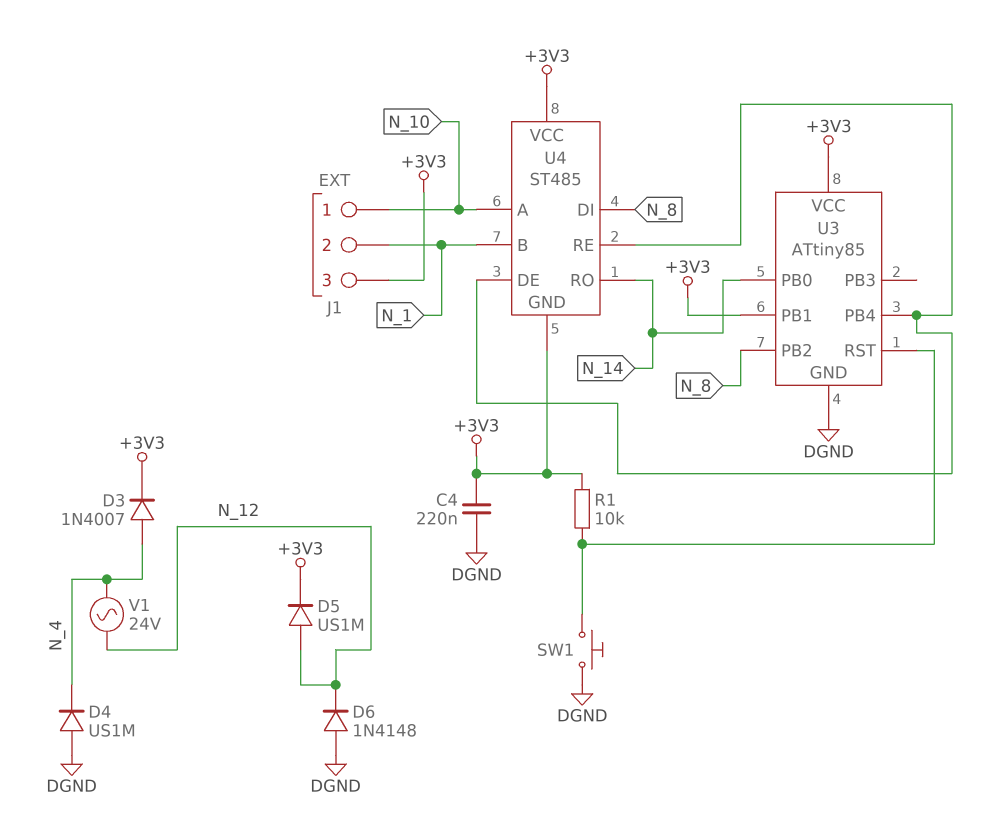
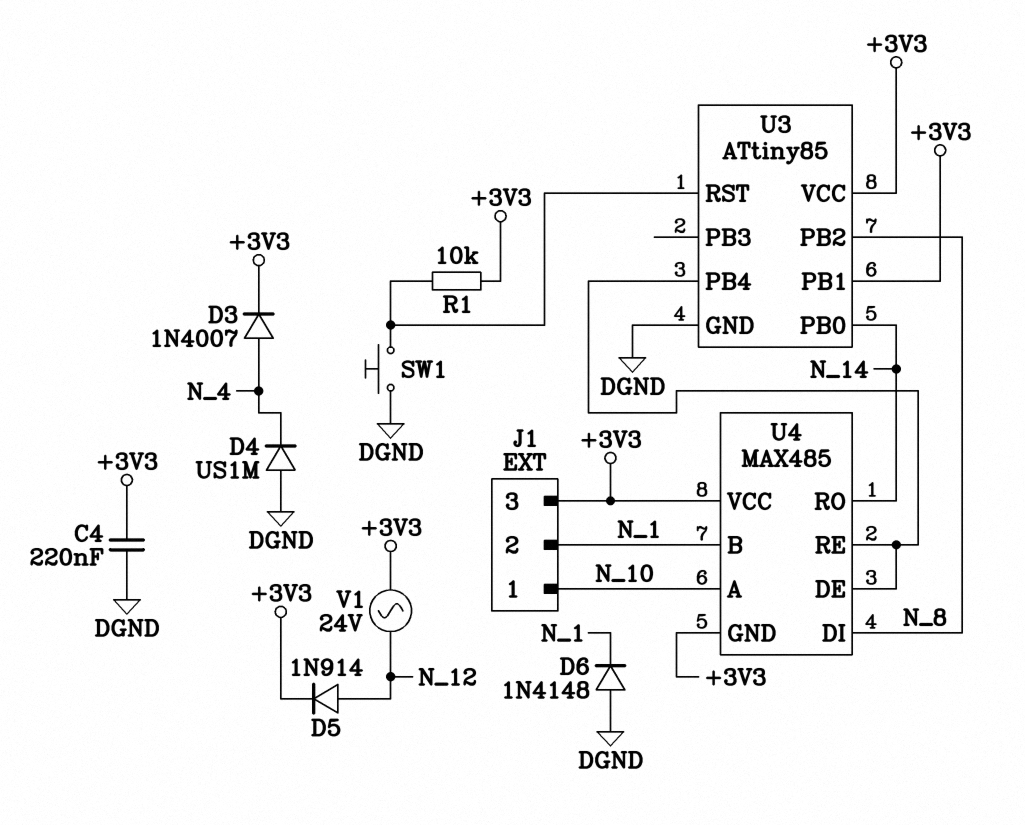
D5: diode US1M (A N_12, K +3V3) -> diode 1N914 (A N_12, K +3V3)
D6: diode 1N4148 (A DGND, K N_12) -> diode 1N4148 (A DGND, K N_1)
U4: ST485 -> MAX485
V1: AC 24V (N_4, N_12) -> AC 24V (+3V3, N_12)

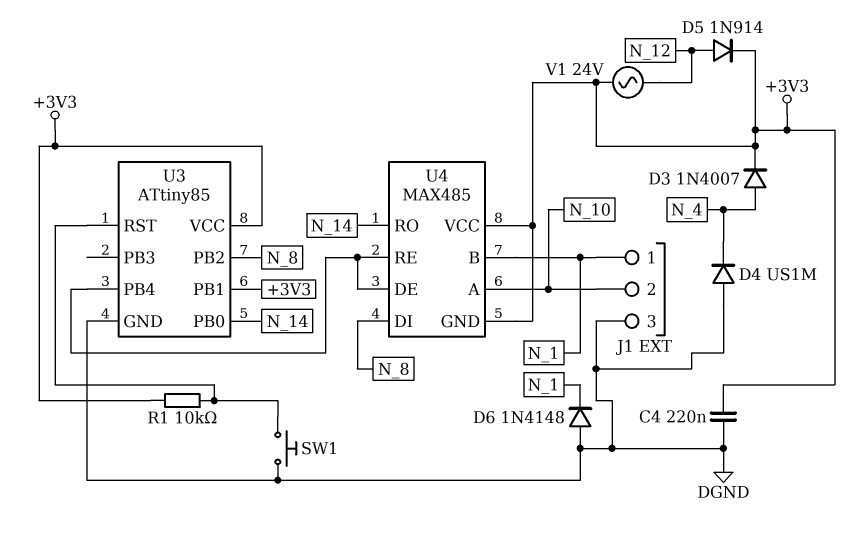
J1 pin 1: N_10 -> N_1
J1 pin 2: N_1 -> N_10
J1 pin 3: +3V3 -> DGND

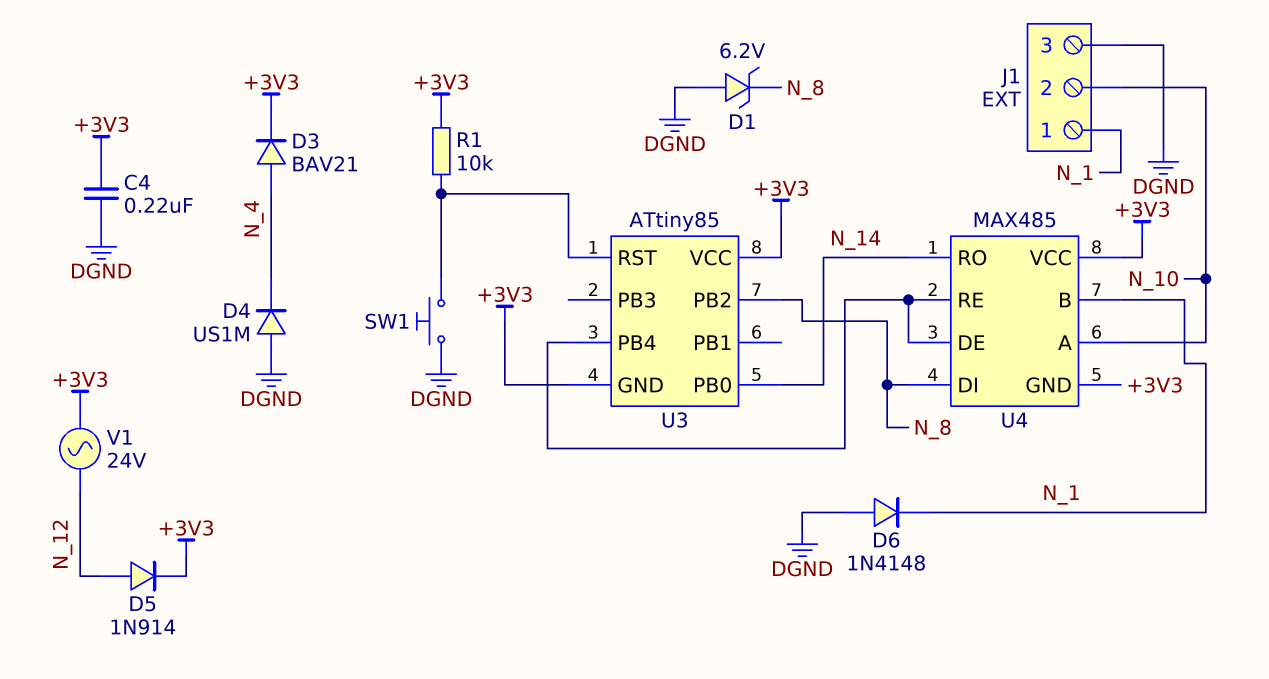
D1: none -> zener 6.2V (A DGND, K N_8)
D3: diode 1N4007 (A N_4, K +3V3) -> diode BAV21 (A N_4, K +3V3)
U3 pin GND: DGND -> +3V3
U3 pin PB1: +3V3 -> none

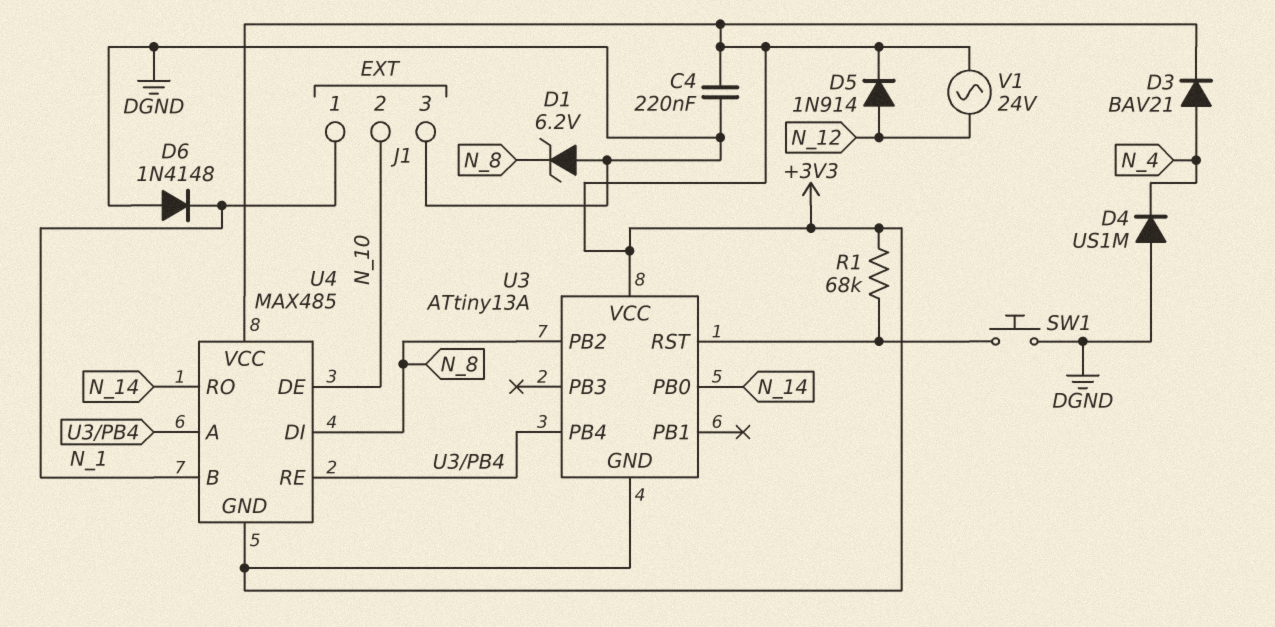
R1: 10k (+3V3, U3/RST) -> 68k (+3V3, U3/RST)
U3: ATtiny85 -> ATtiny13A
U4 pin A: N_10 -> U3/PB4
U4 pin DE: U3/PB4 -> N_10

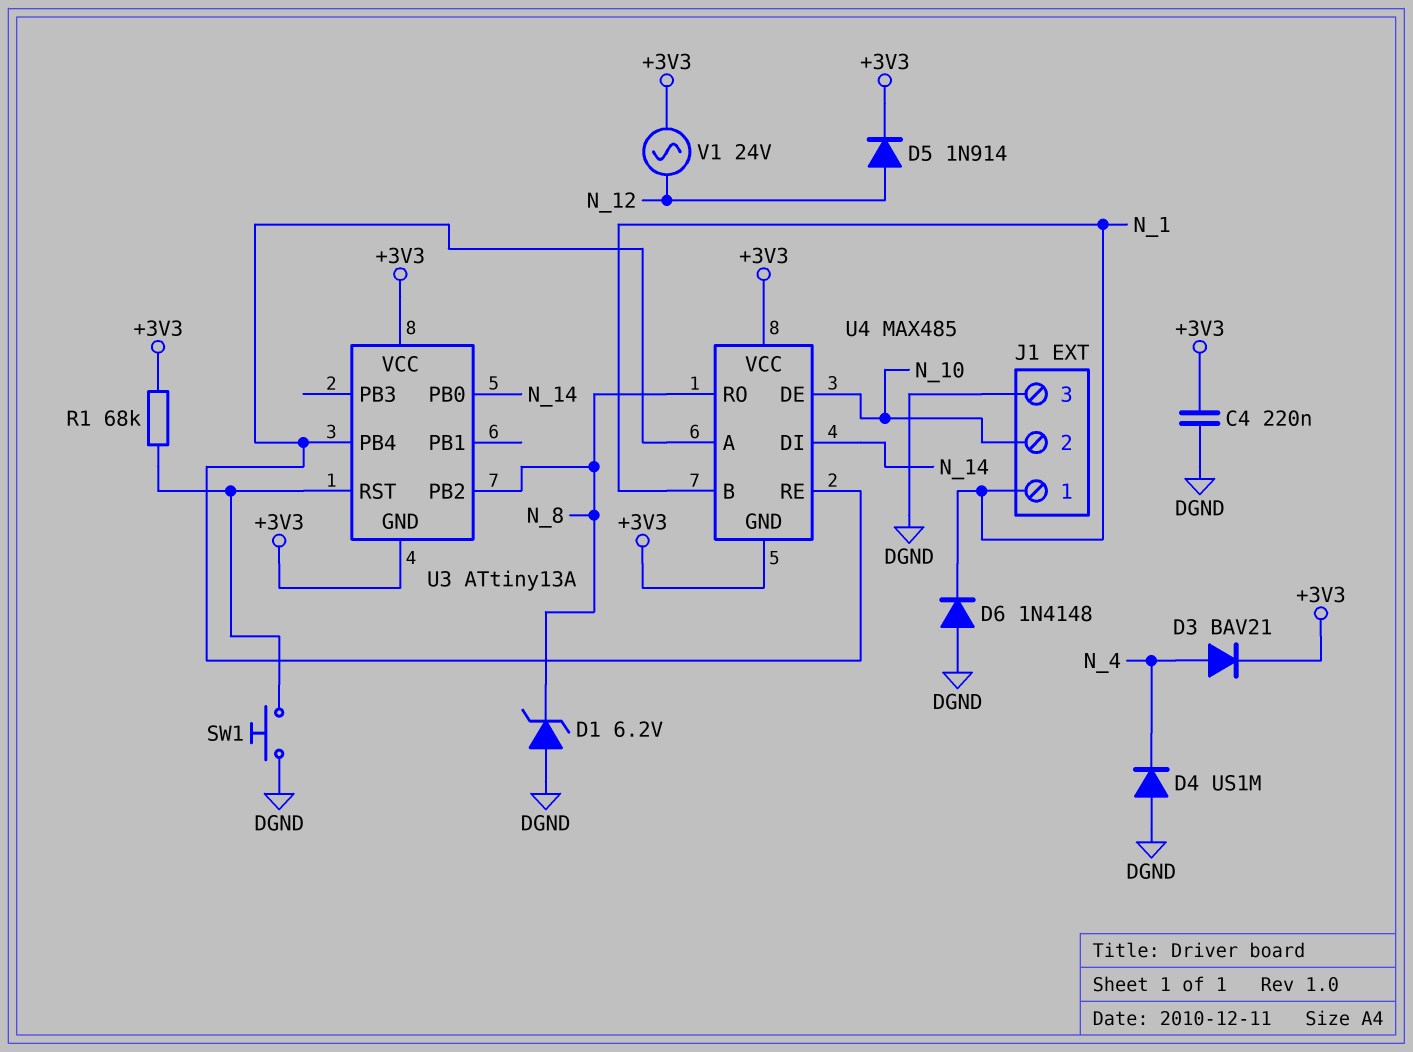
U4 pin DI: N_8 -> N_14
U4 pin RO: N_14 -> N_8

